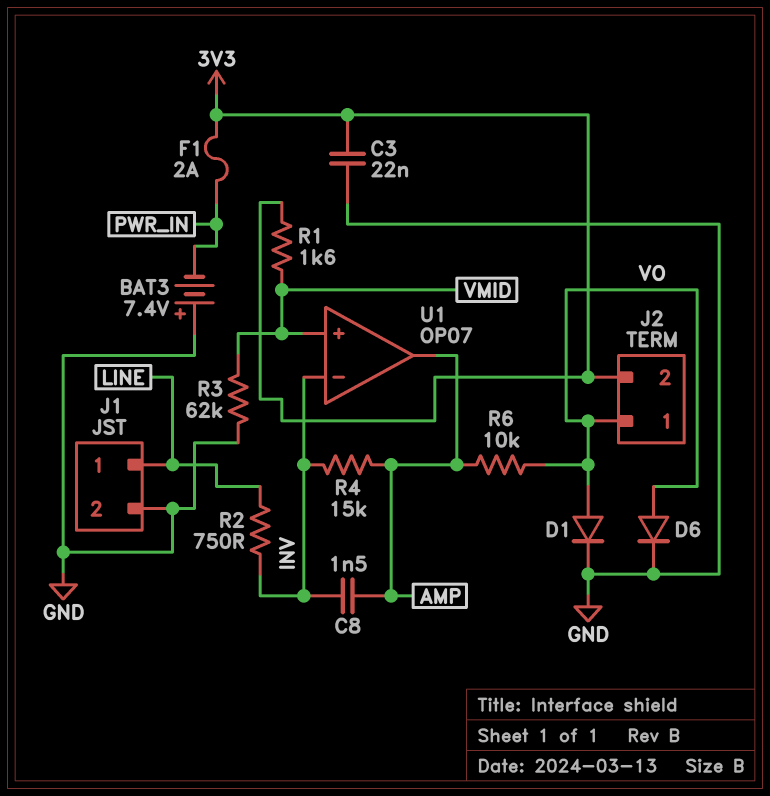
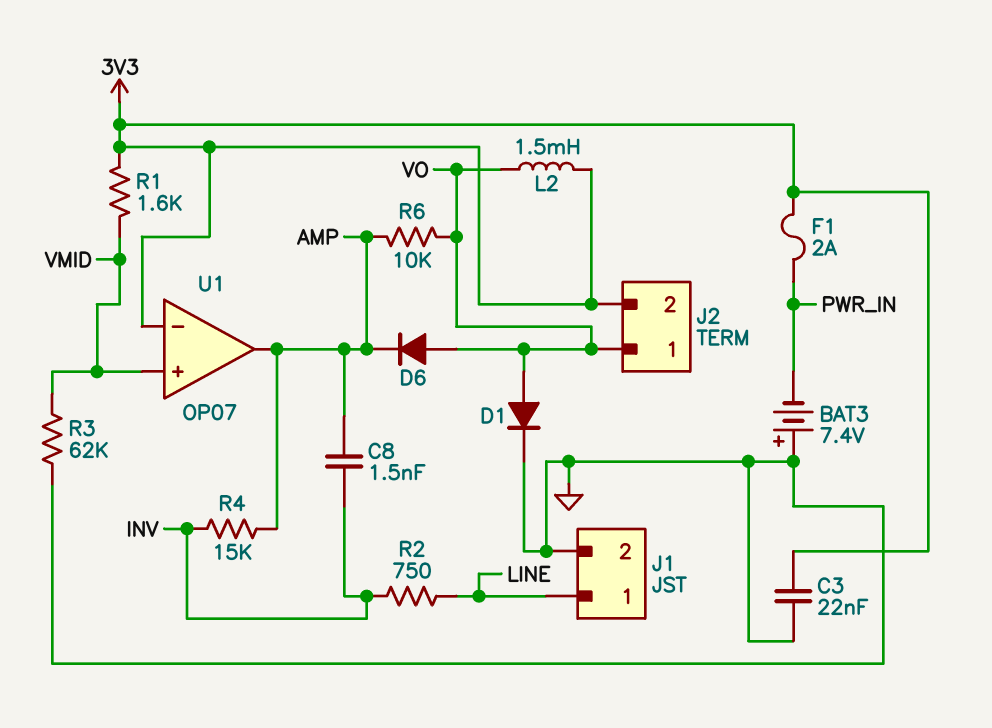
D6: diode (A VO, K GND) -> diode (A VO, K AMP)
L2: none -> 1.5mH (3V3, VO)
U1 pin in-: INV -> 3V3

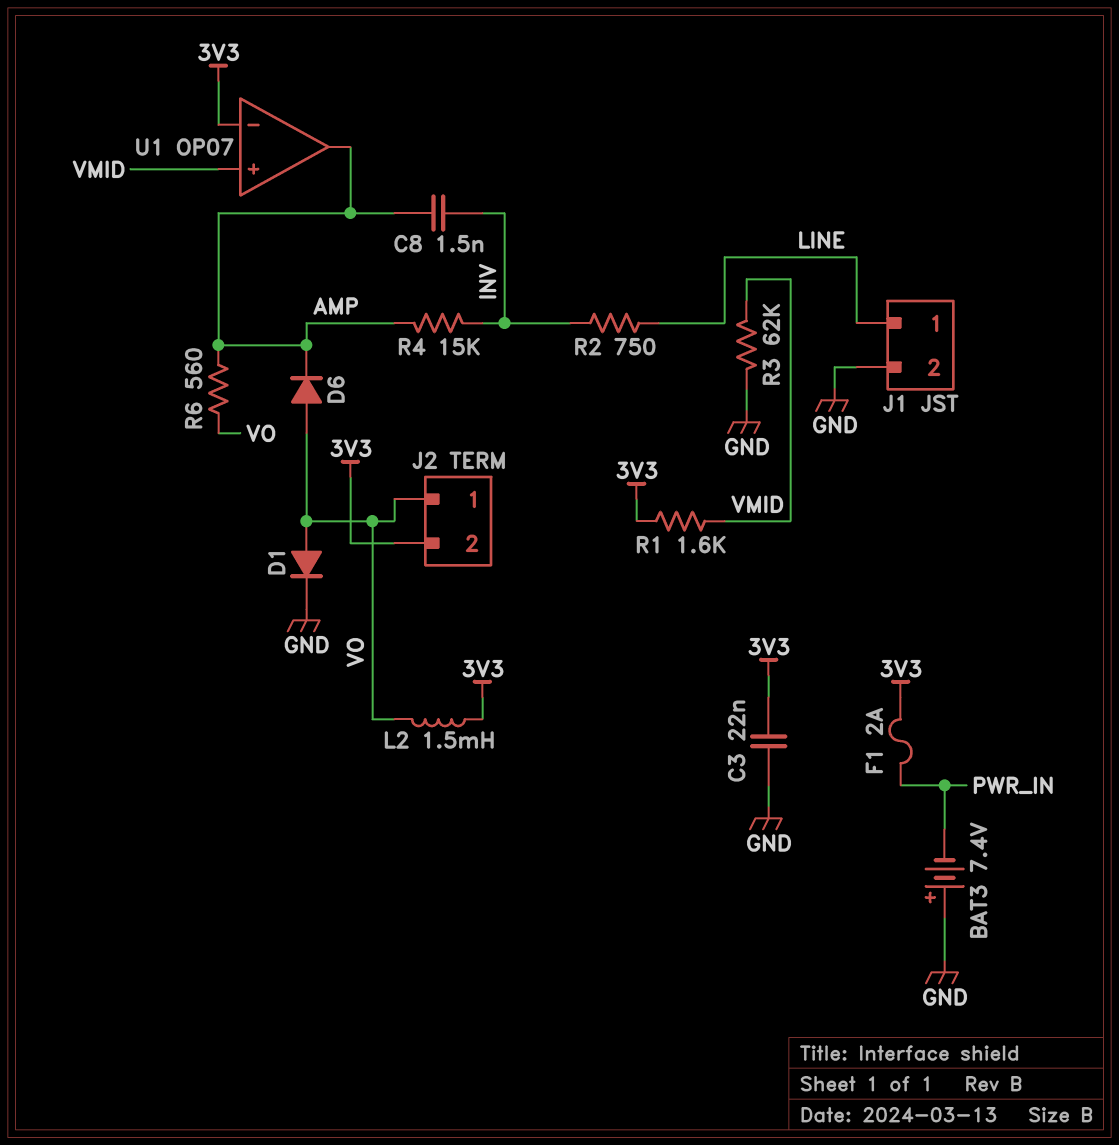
R6: 10k (AMP, VO) -> 560 (AMP, VO)

